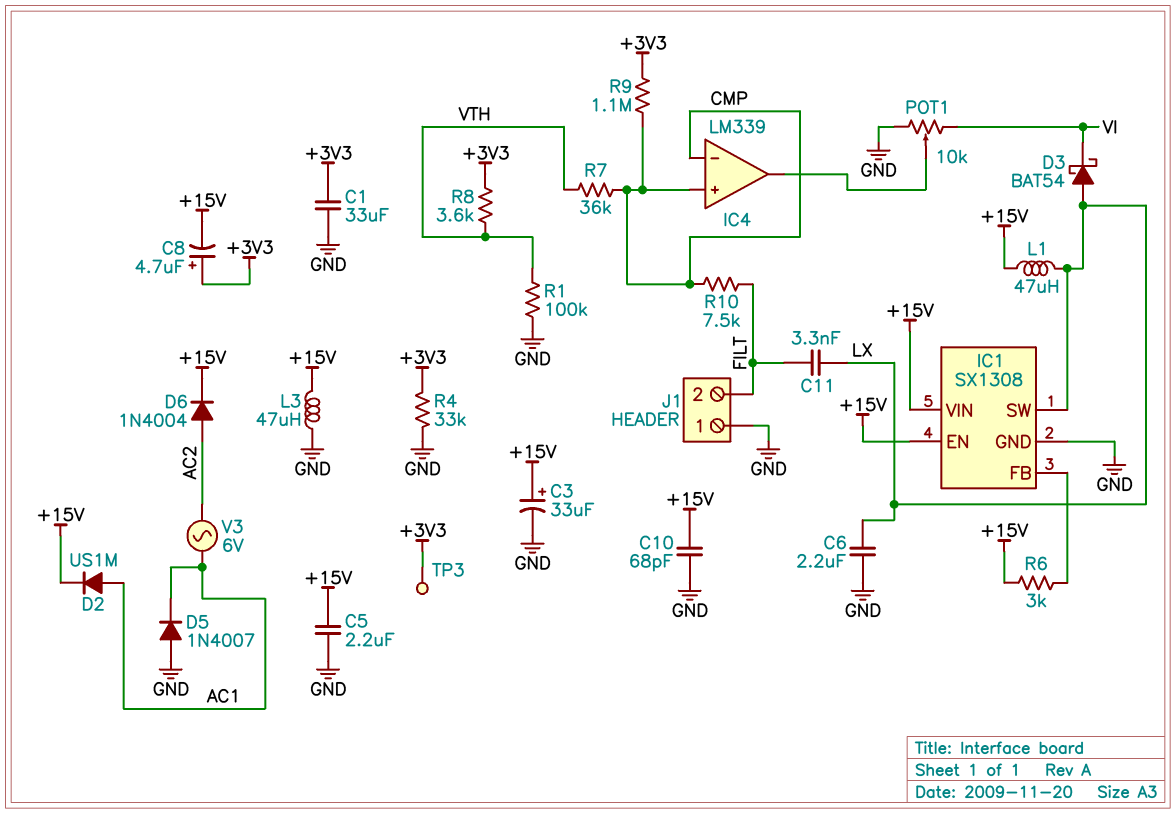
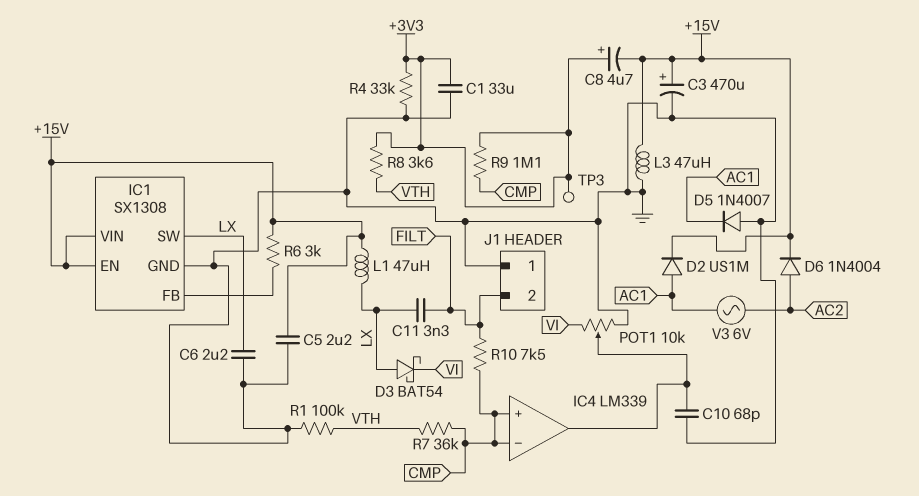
C3: 33uF (plus +15V, minus GND) -> 470uF (plus +15V, minus GND)
C10: 68pF (+15V, GND) -> 68pF (GND, IC4/out)

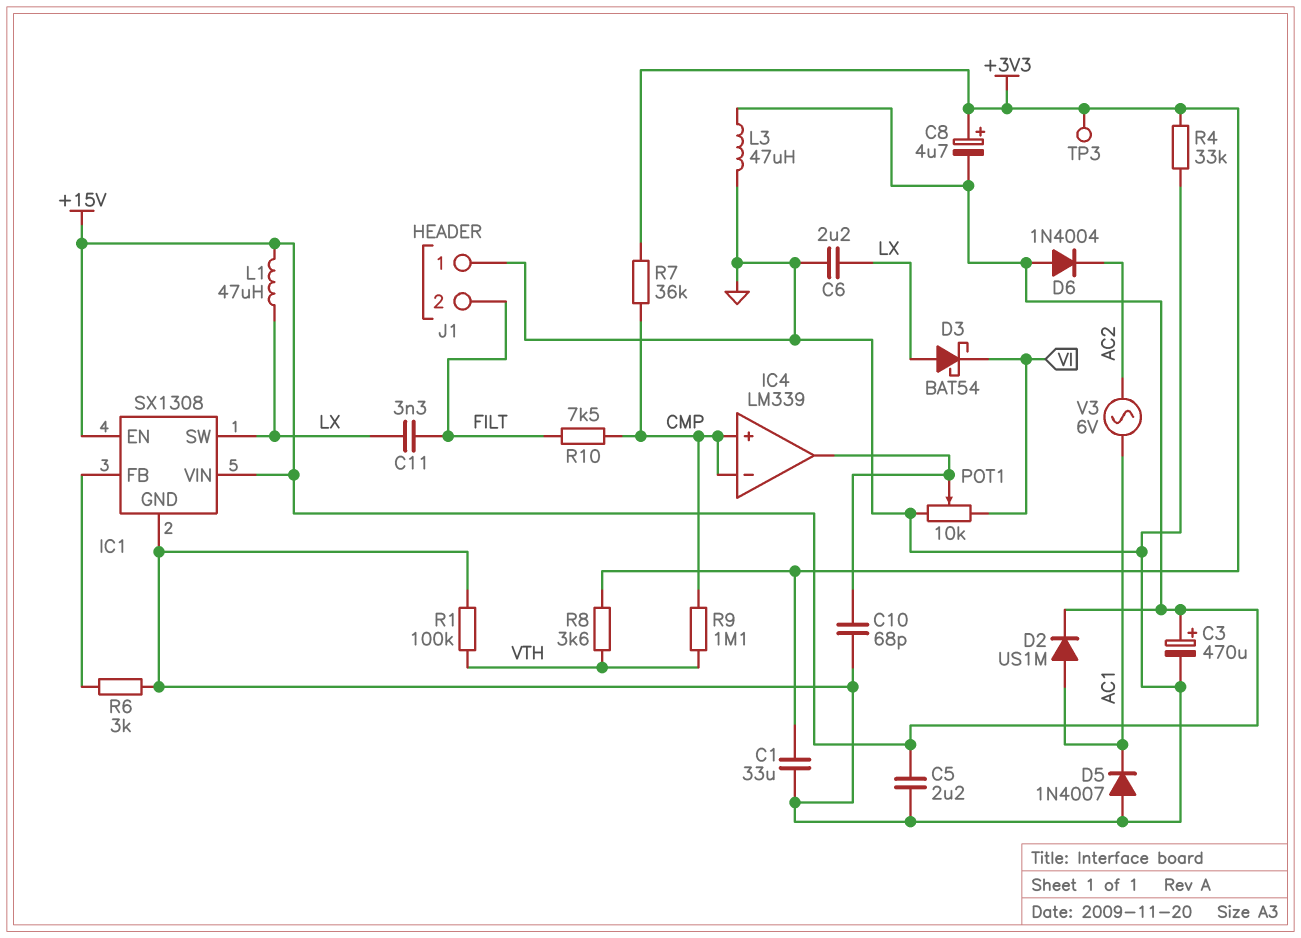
D6: diode 1N4004 (A AC2, K +15V) -> diode 1N4004 (A +15V, K AC2)
R6: 3k (+15V, IC1/FB) -> 3k (GND, IC1/FB)
R7: 36k (CMP, VTH) -> 36k (+3V3, CMP)
R9: 1.1M (+3V3, CMP) -> 1.1M (CMP, VTH)

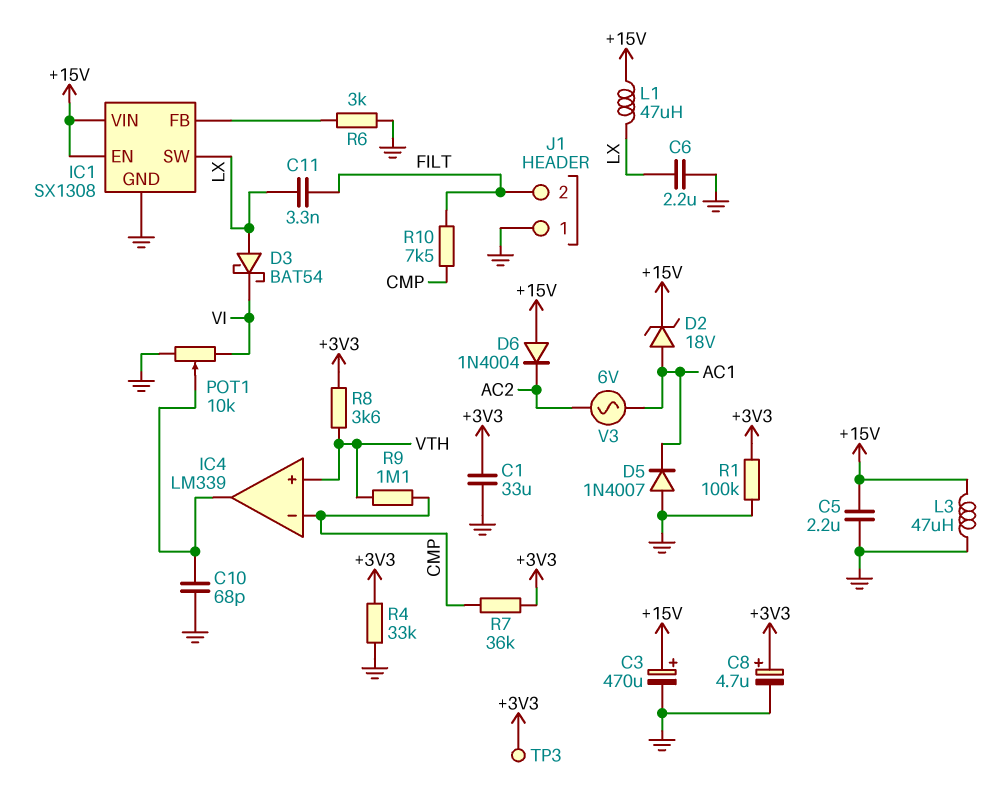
C8: 4.7uF (plus +3V3, minus +15V) -> 4.7uF (plus +3V3, minus GND)
D2: diode US1M (A AC1, K +15V) -> zener 18V (A AC1, K +15V)
IC4 pin in+: CMP -> VTH
R1: 100k (GND, VTH) -> 100k (+3V3, GND)

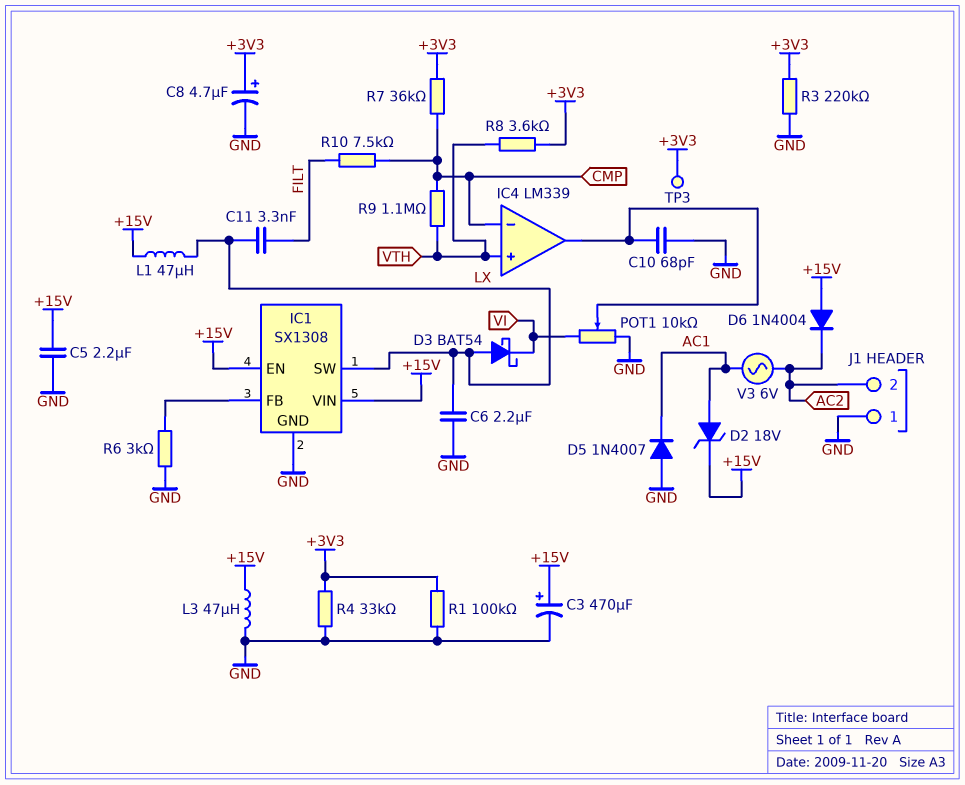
C1: 33uF (+3V3, GND) -> none
J1 pin 2: FILT -> AC2
R3: none -> 220k (+3V3, GND)

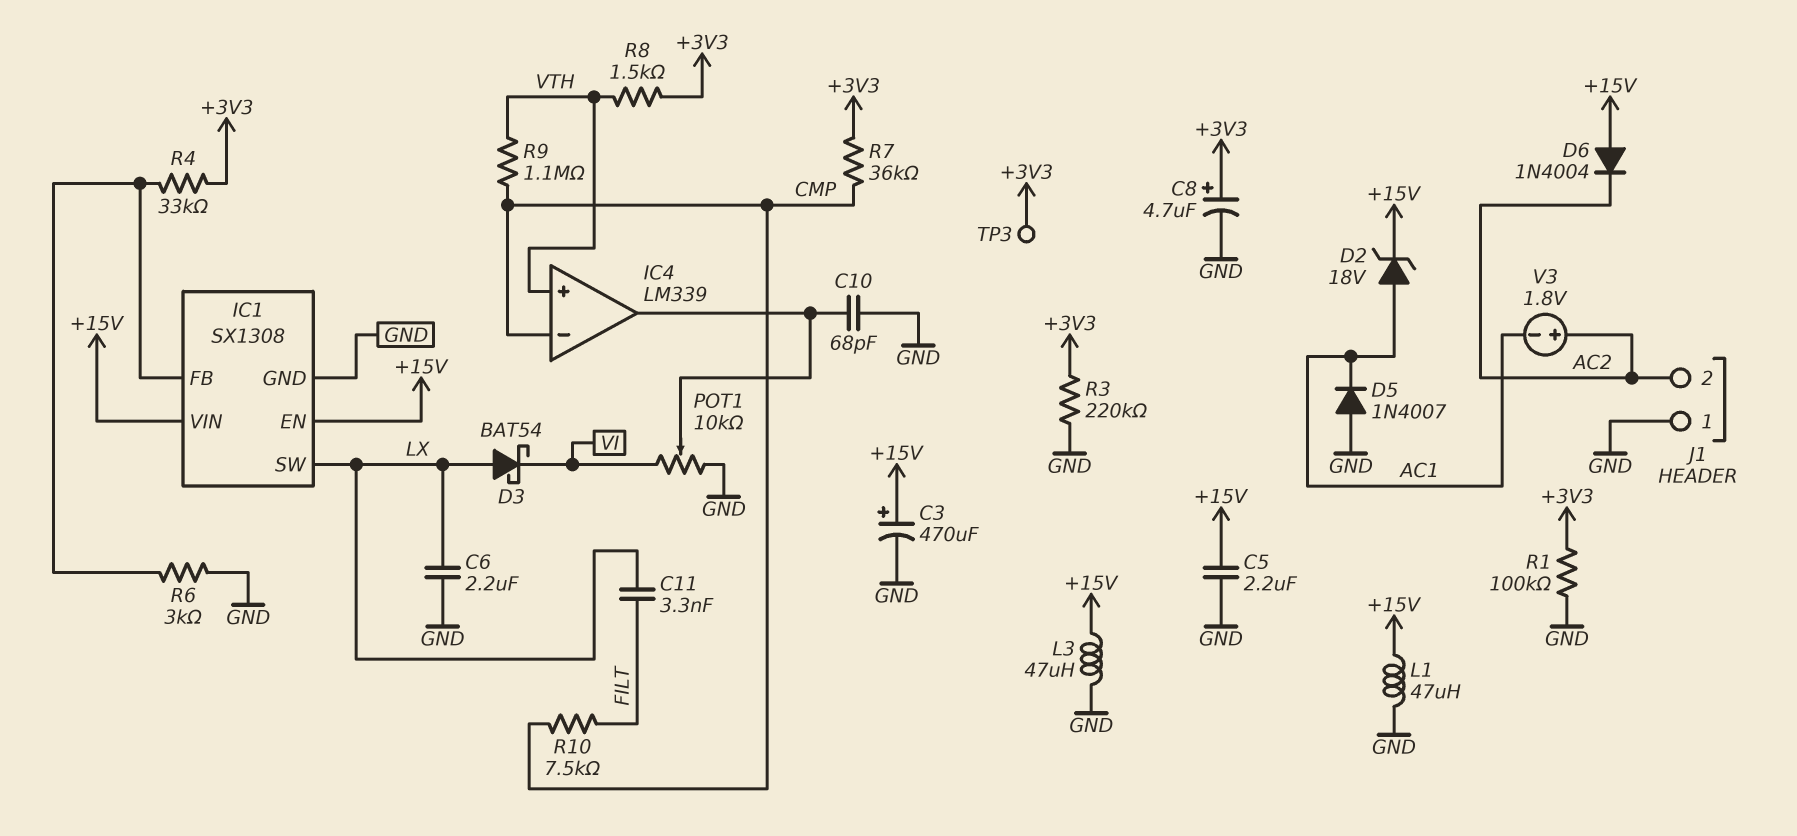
L1: 47uH (+15V, LX) -> 47uH (+15V, GND)
R4: 33k (+3V3, GND) -> 33k (+3V3, IC1/FB)
R8: 3.6k (+3V3, VTH) -> 1.5k (+3V3, VTH)
V3: AC 6V (AC1, AC2) -> 1.8V (plus AC2, minus AC1)

